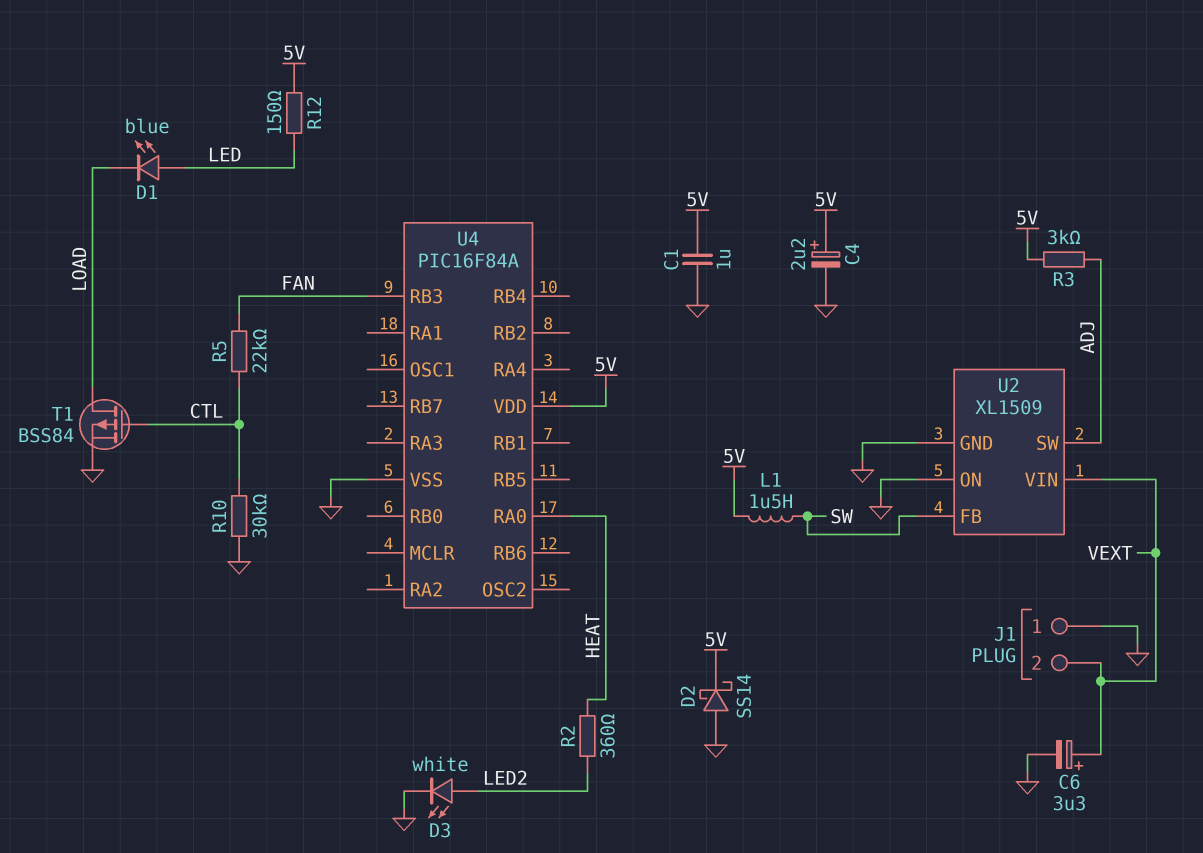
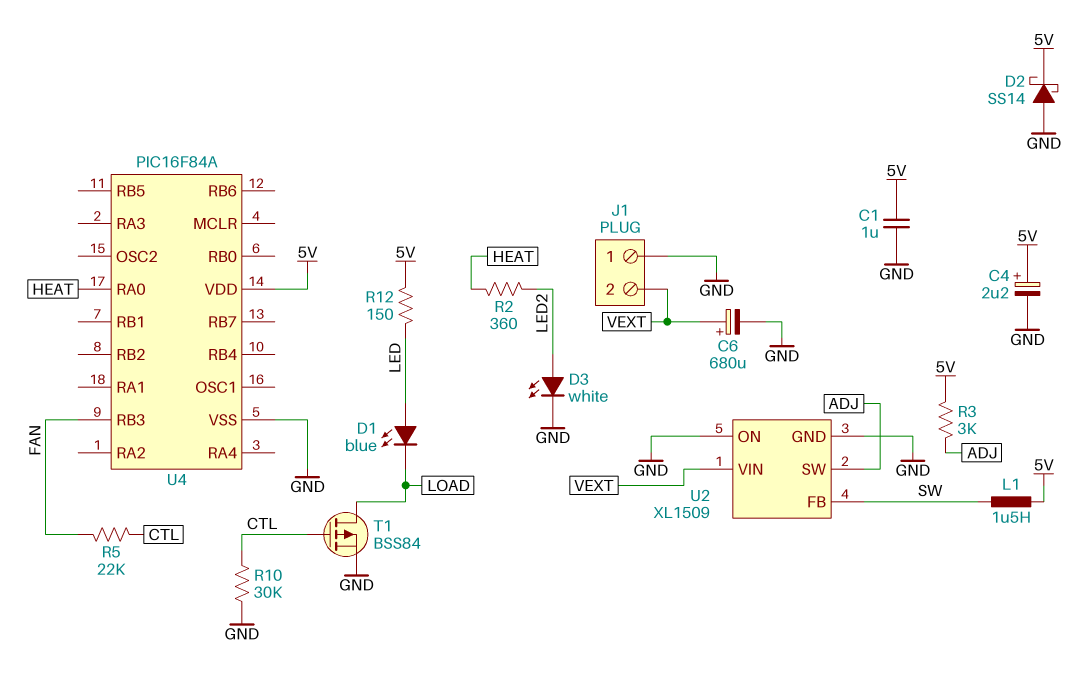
C6: 3.3uF (plus VEXT, minus GND) -> 680uF (plus VEXT, minus GND)

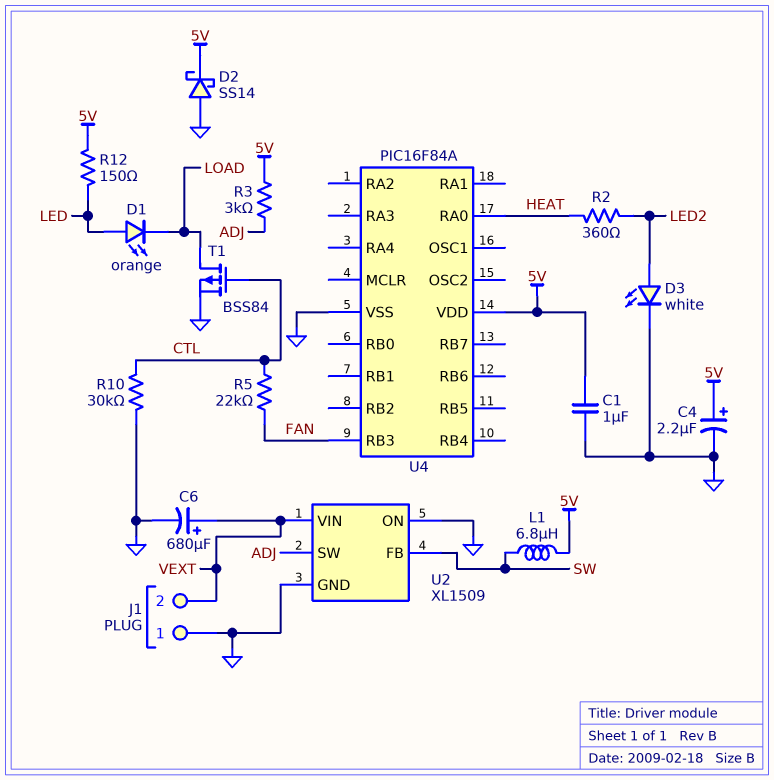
D1: LED blue (A LED, K LOAD) -> LED orange (A LED, K LOAD)
L1: 1.5uH (5V, SW) -> 6.8uH (5V, SW)

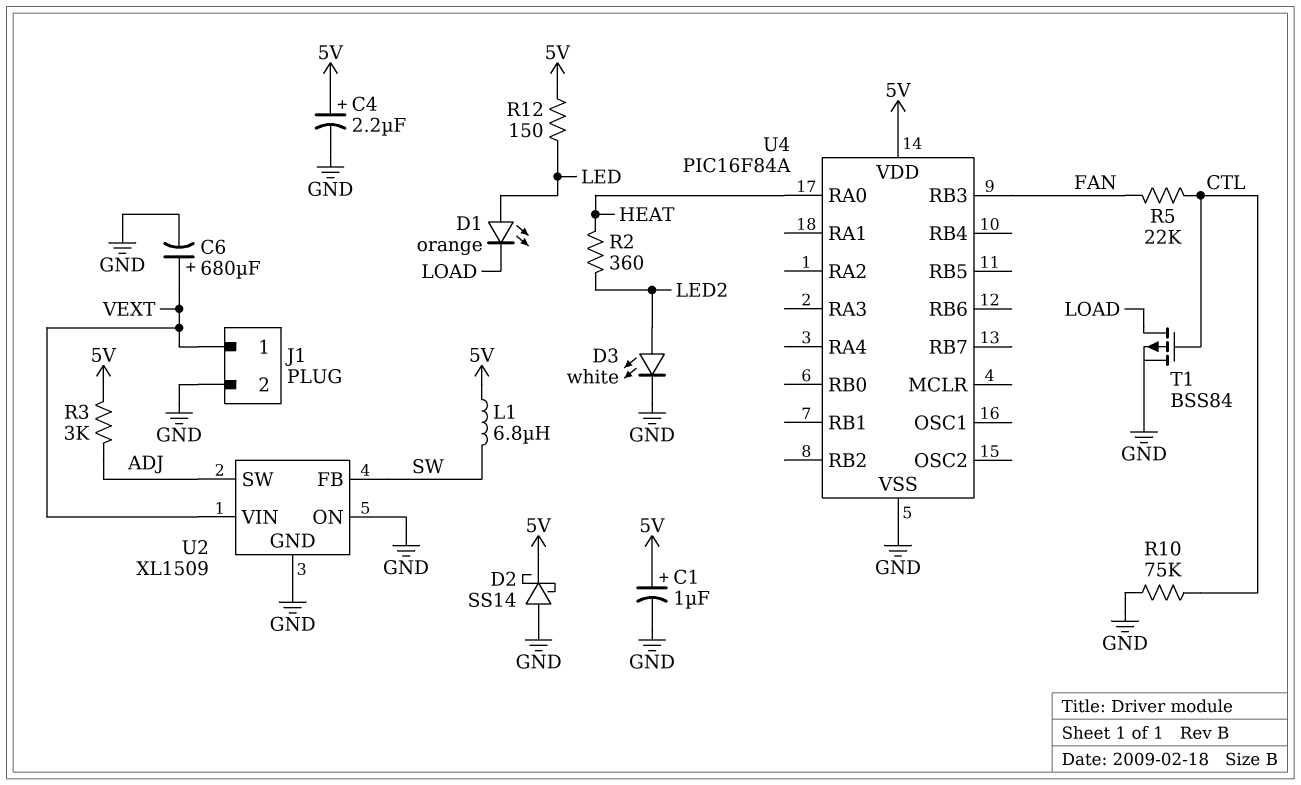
C1: 1uF (5V, GND) -> 1uF (plus 5V, minus GND)
J1 pin 1: GND -> VEXT
J1 pin 2: VEXT -> GND
R10: 30k (CTL, GND) -> 75k (CTL, GND)

